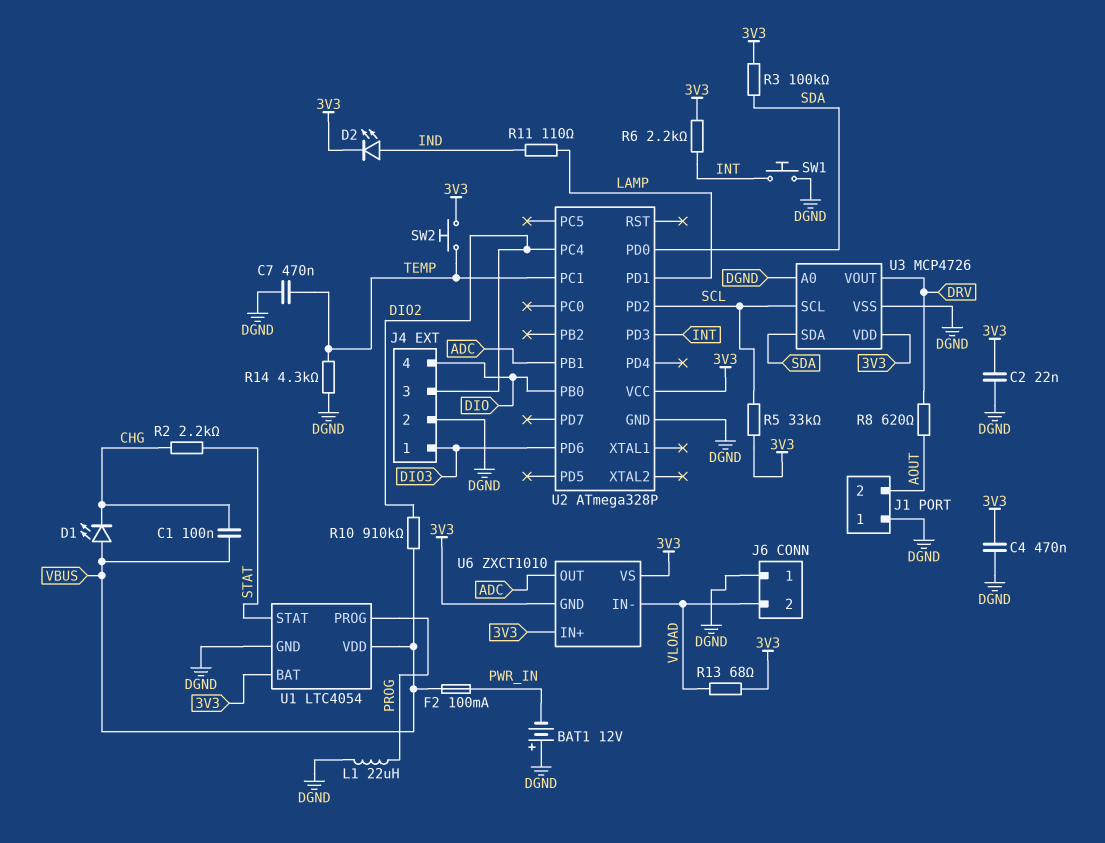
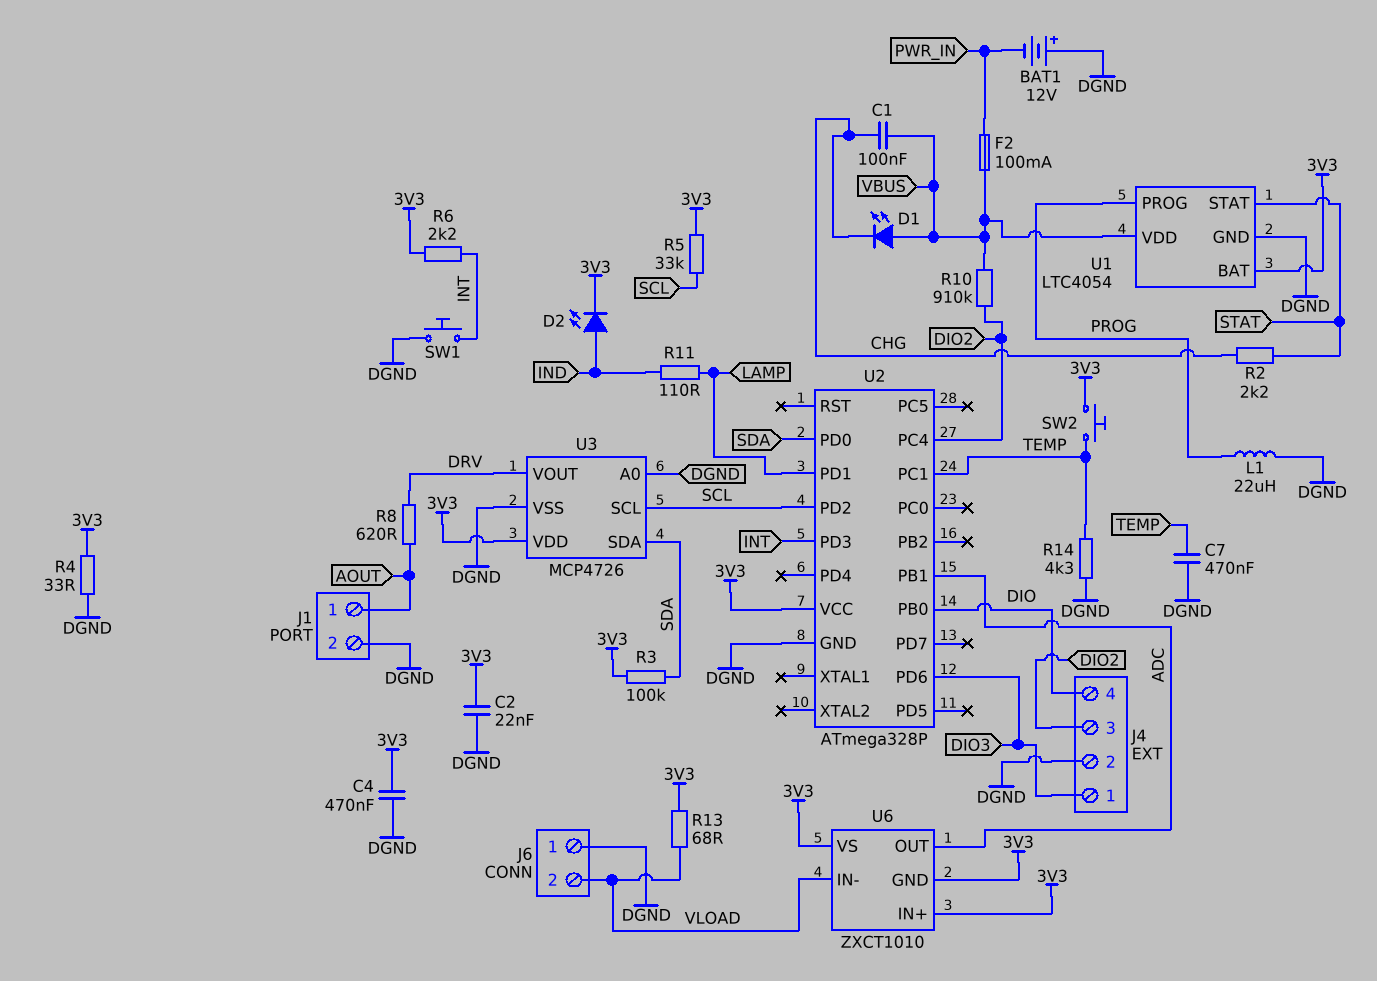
J1 pin 1: DGND -> AOUT
J1 pin 2: AOUT -> DGND
R4: none -> 33 (3V3, DGND)

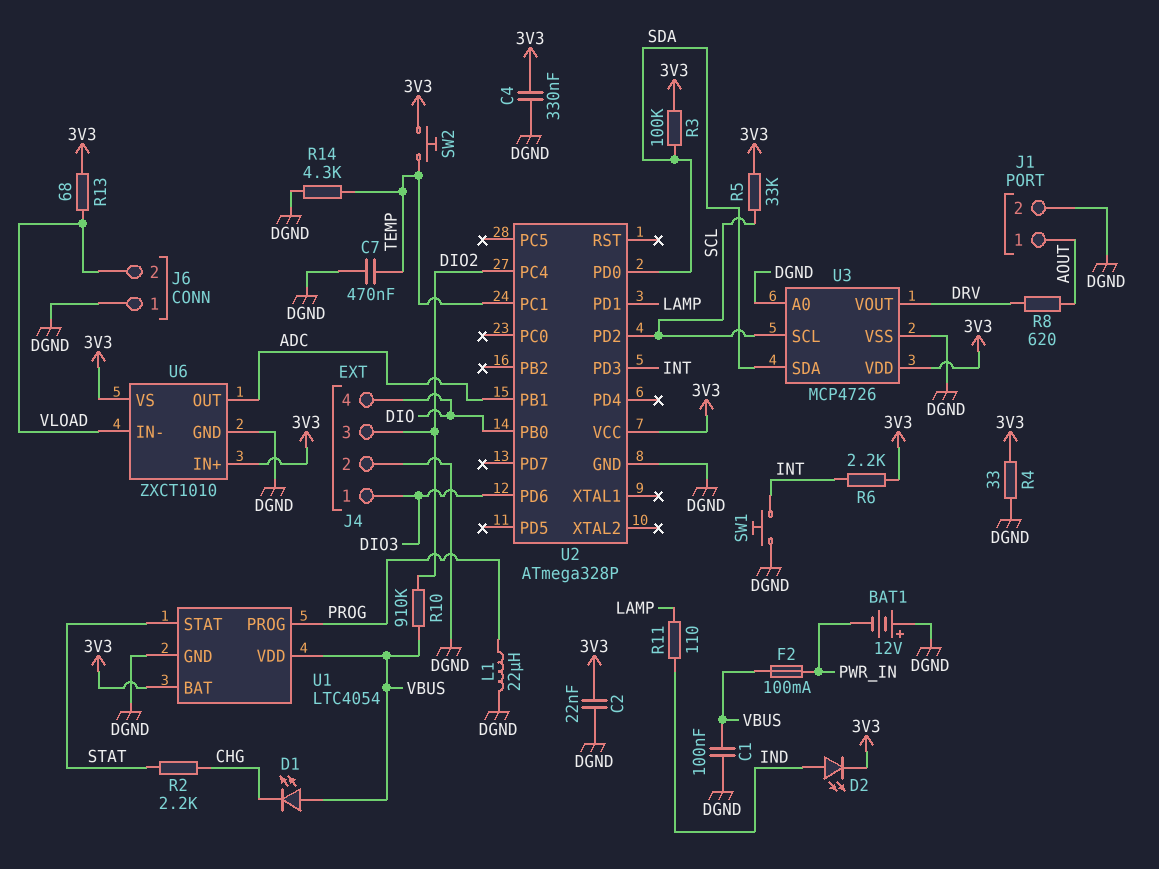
C1: 100nF (CHG, VBUS) -> 100nF (DGND, VBUS)
C4: 470nF (3V3, DGND) -> 330nF (3V3, DGND)
U6 pin GND: 3V3 -> DGND

